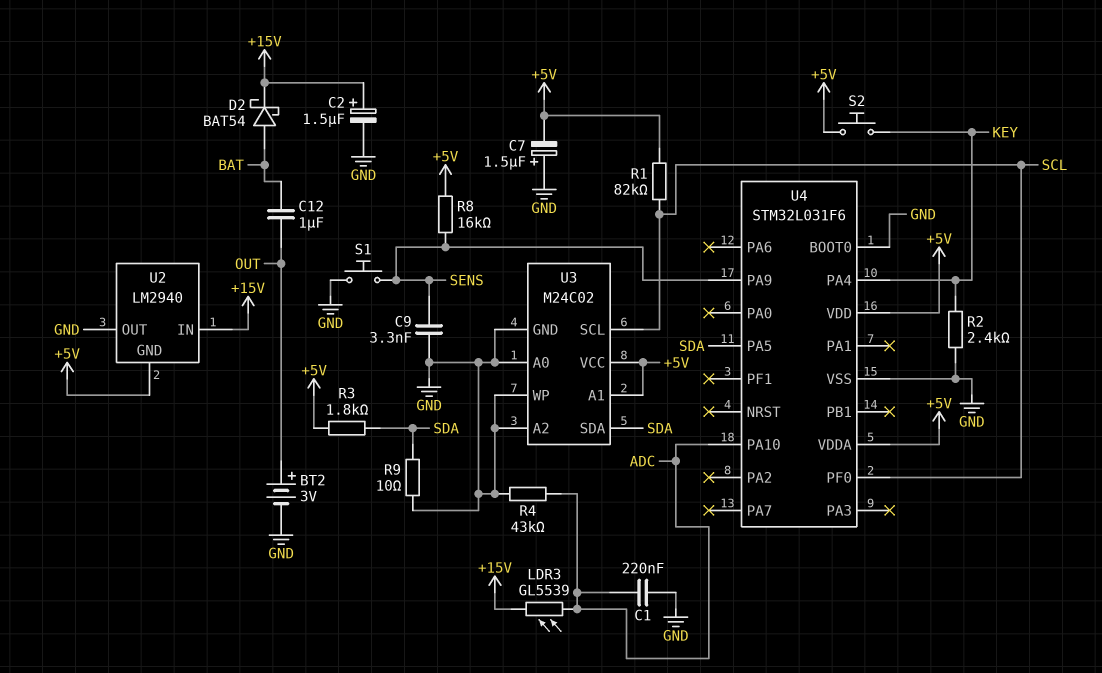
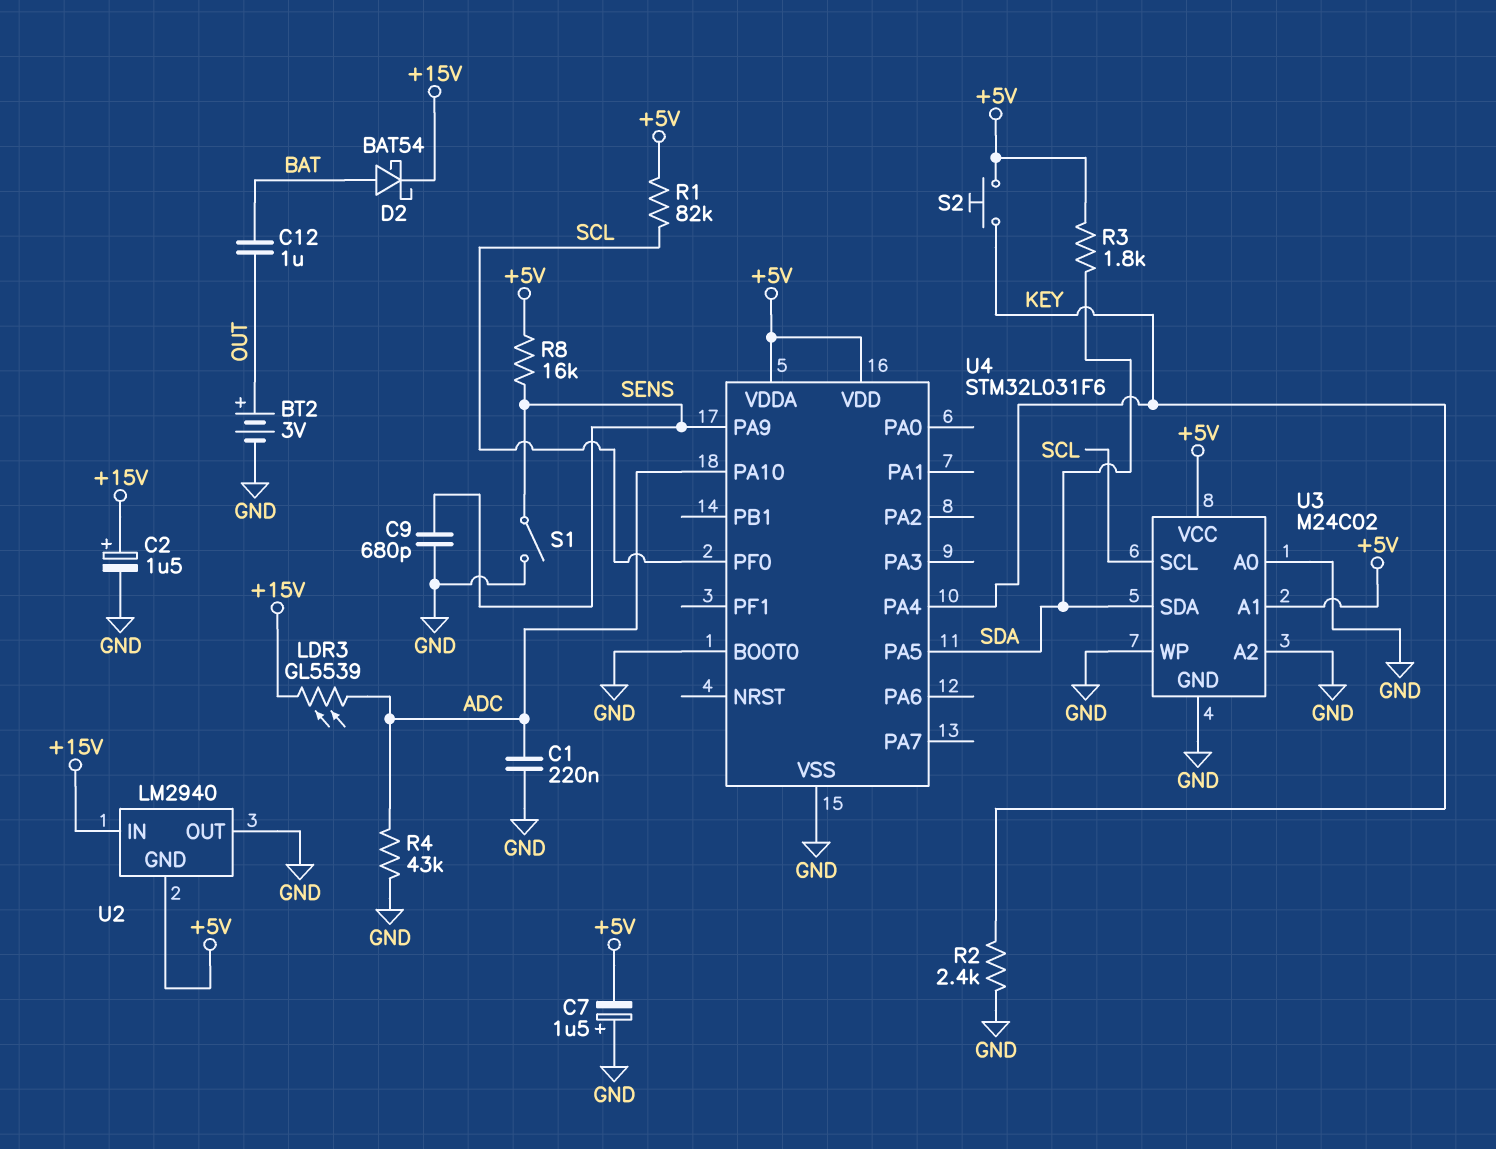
C9: 3.3nF (GND, SENS) -> 680pF (GND, SENS)
R9: 10 (GND, SDA) -> none
S1: button (GND, SENS) -> switch (GND, SENS)

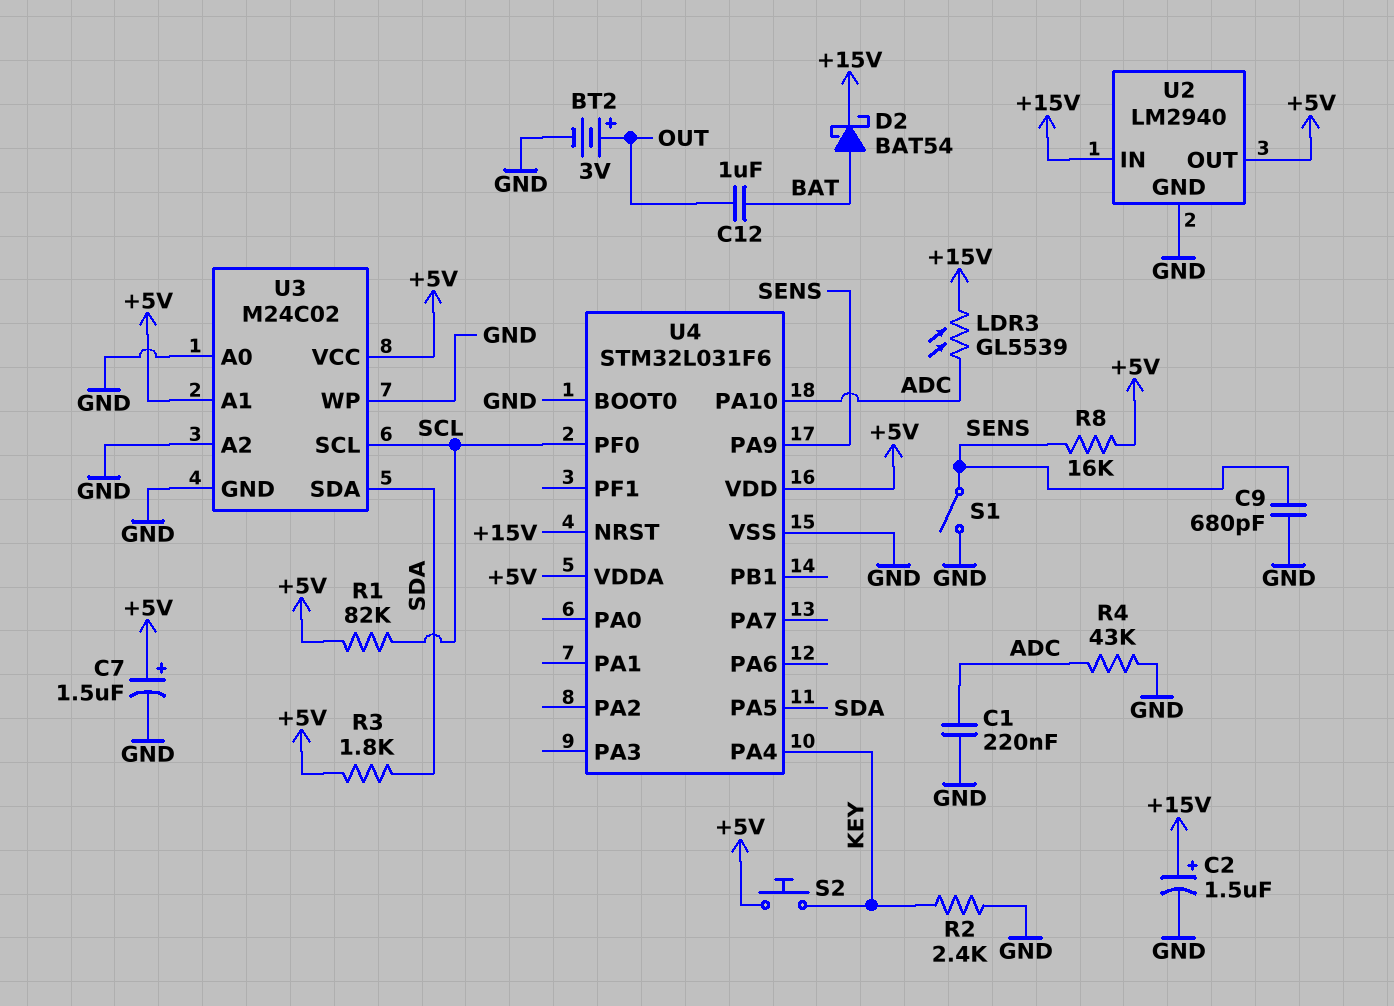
C7: 1.5uF (plus GND, minus +5V) -> 1.5uF (plus +5V, minus GND)
U2 pin GND: +5V -> GND
U2 pin OUT: GND -> +5V
U4 pin NRST: none -> +15V

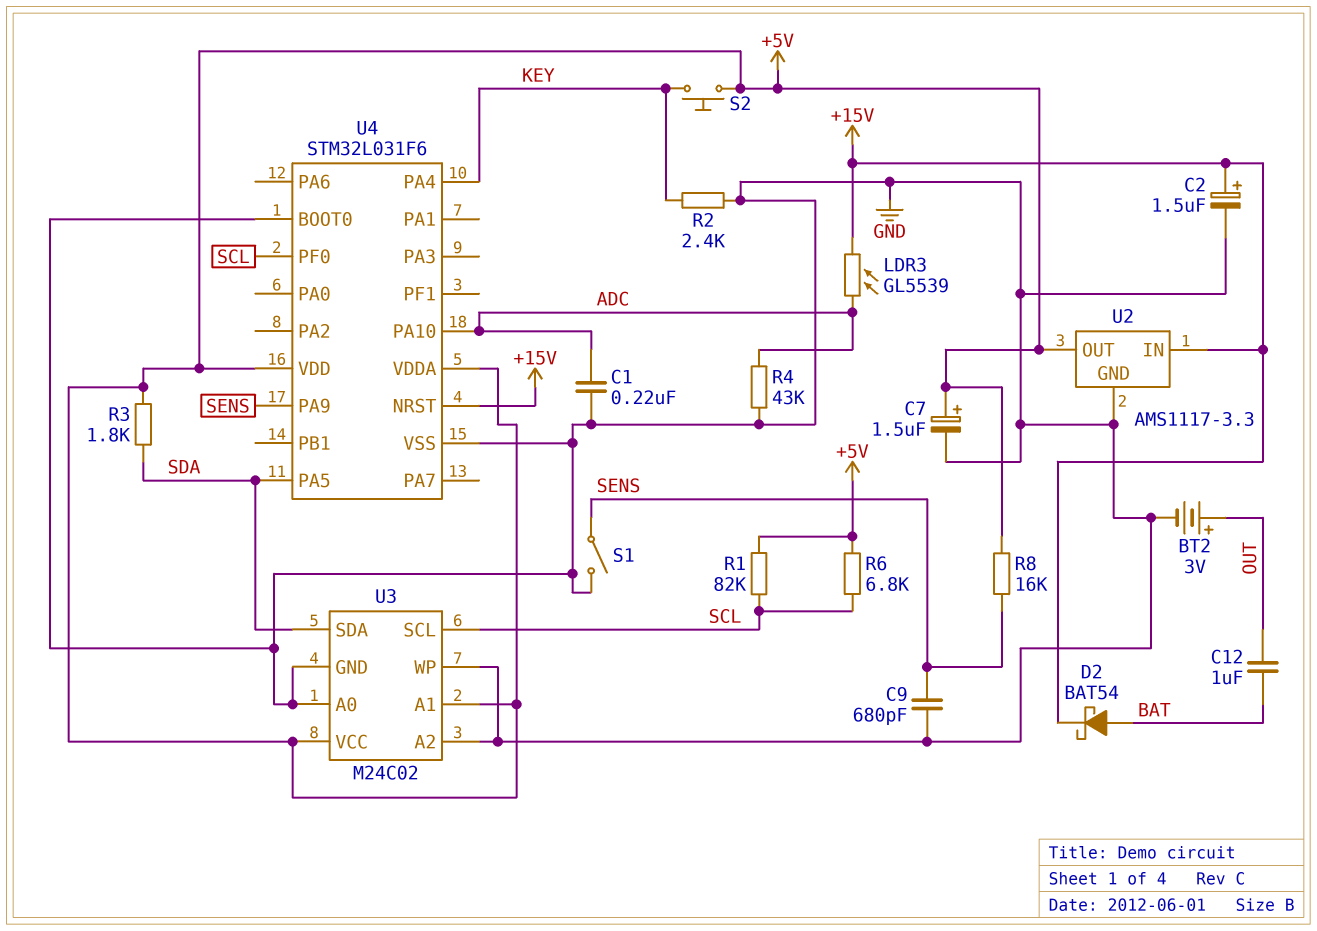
R6: none -> 6.8k (+5V, SCL)
U2: LM2940 -> AMS1117-3.3

